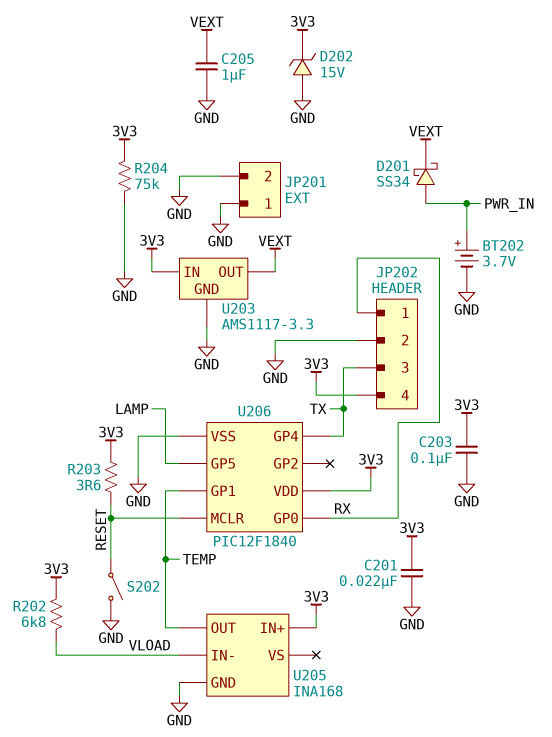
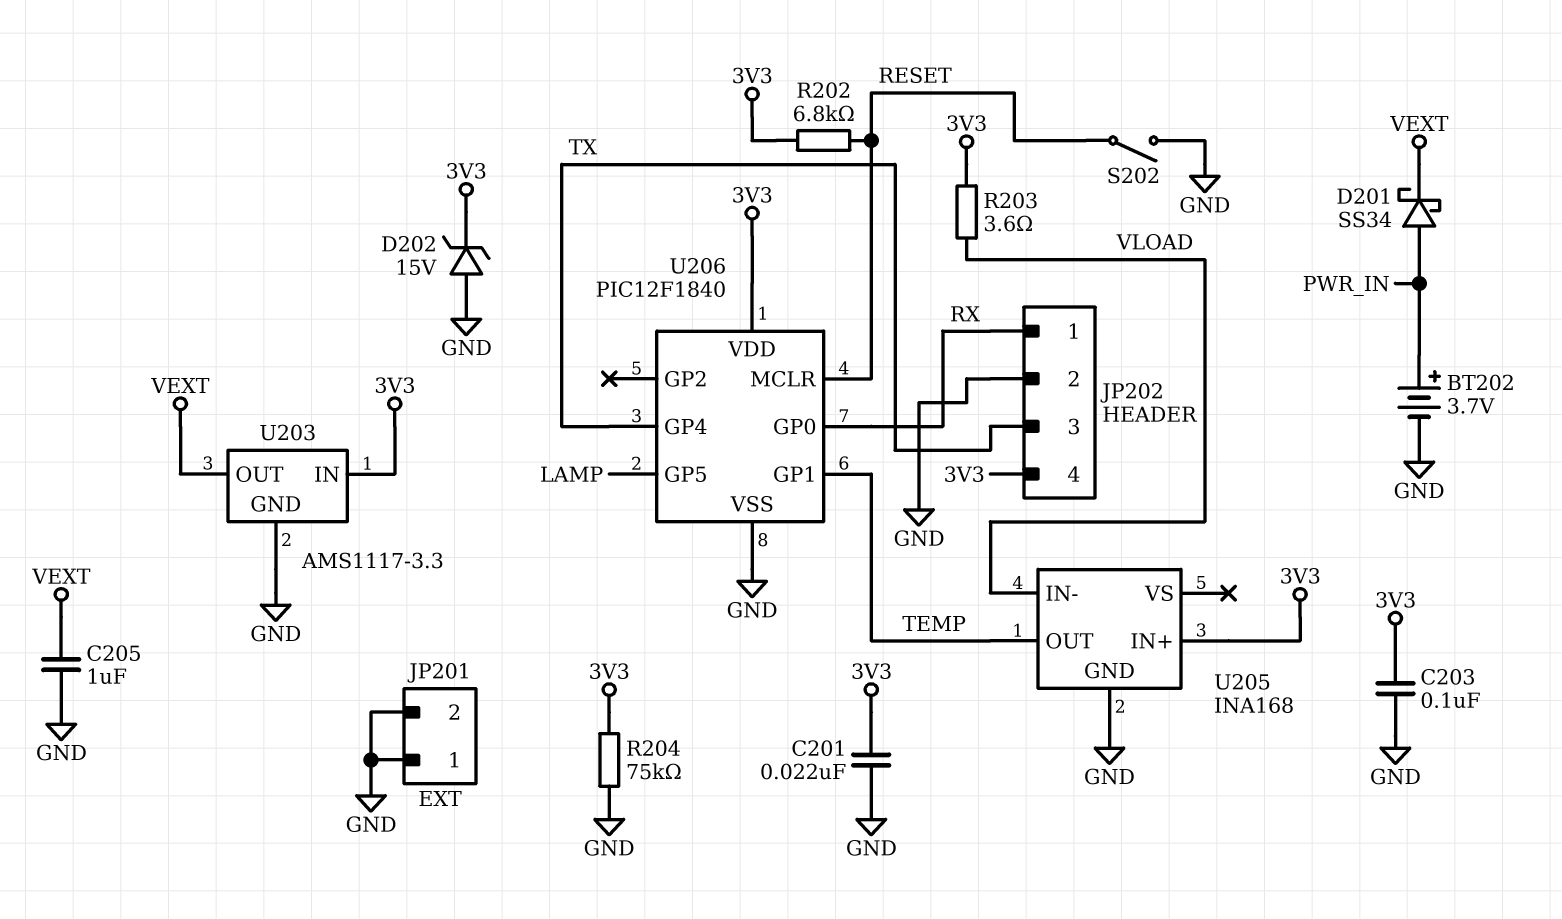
R202: 6.8k (3V3, VLOAD) -> 6.8k (3V3, RESET)
R203: 3.6 (3V3, RESET) -> 3.6 (3V3, VLOAD)

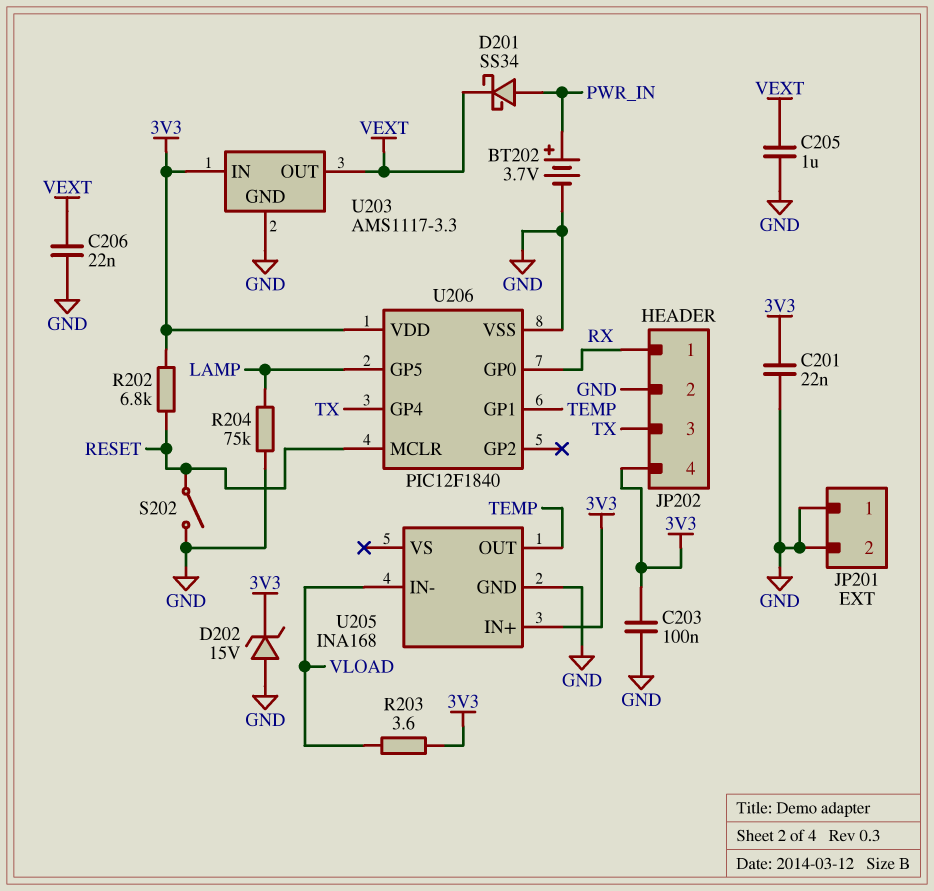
C206: none -> 22nF (GND, VEXT)
R204: 75k (3V3, GND) -> 75k (GND, LAMP)

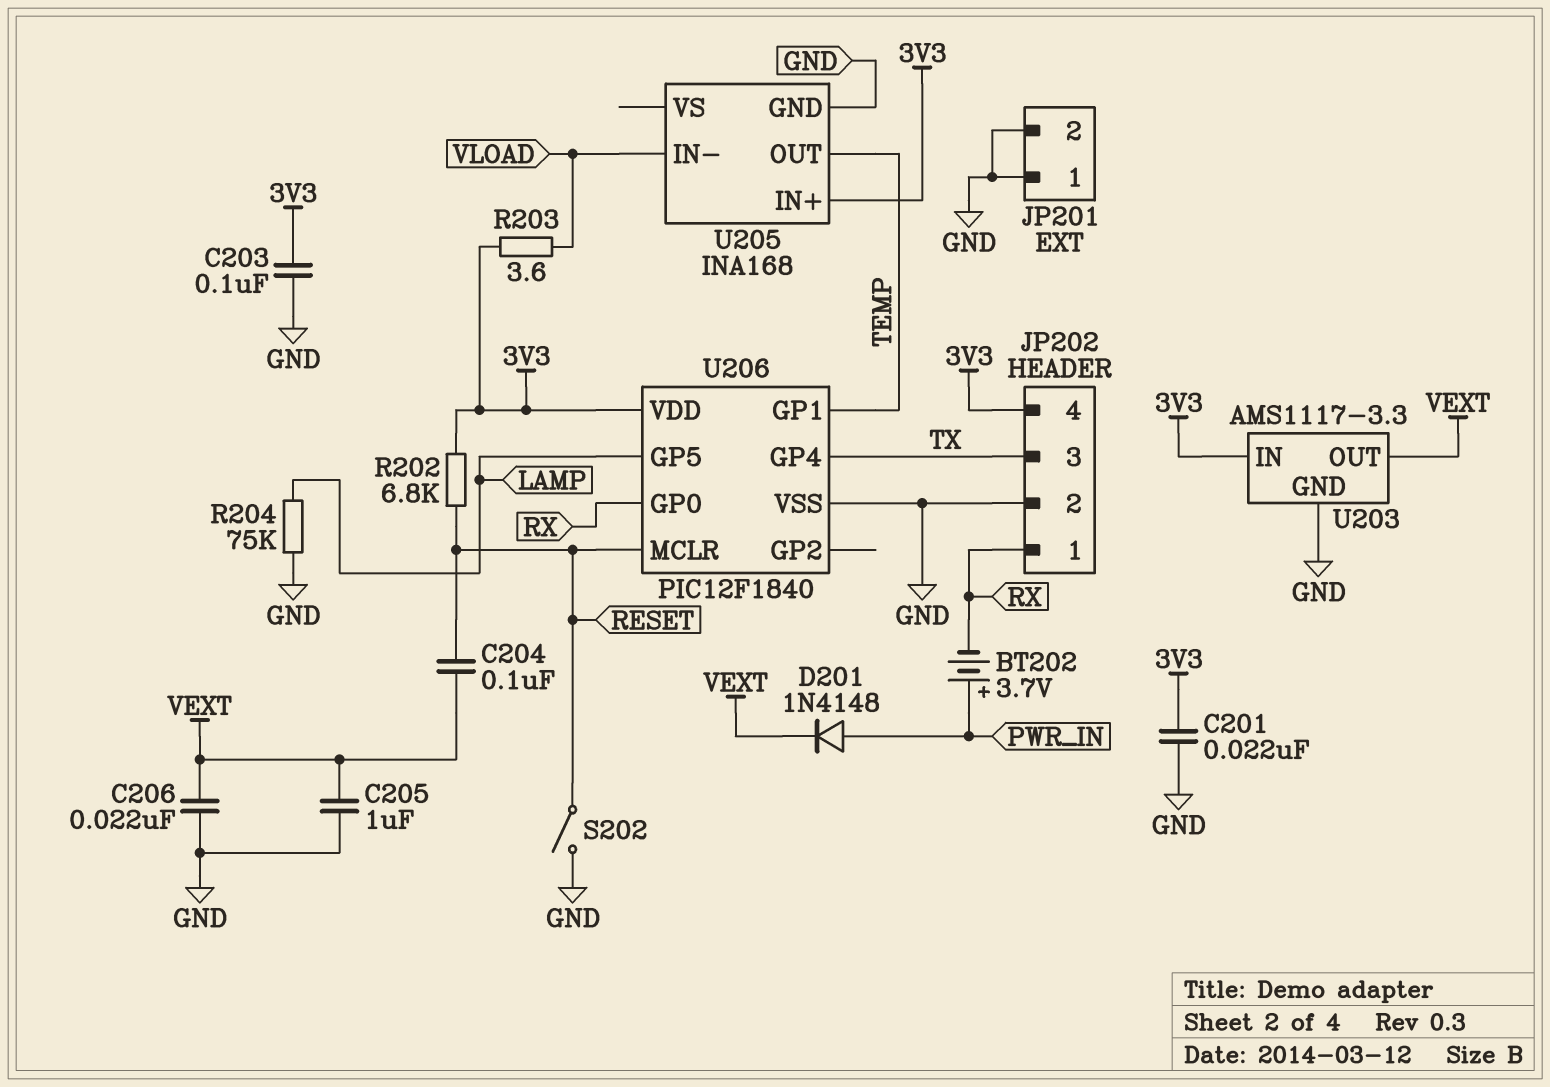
BT202: 3.7V (plus PWR_IN, minus GND) -> 3.7V (plus PWR_IN, minus RX)
C204: none -> 100nF (RESET, VEXT)
D201: schottky SS34 (A PWR_IN, K VEXT) -> diode 1N4148 (A PWR_IN, K VEXT)
D202: zener 15V (A GND, K 3V3) -> none

